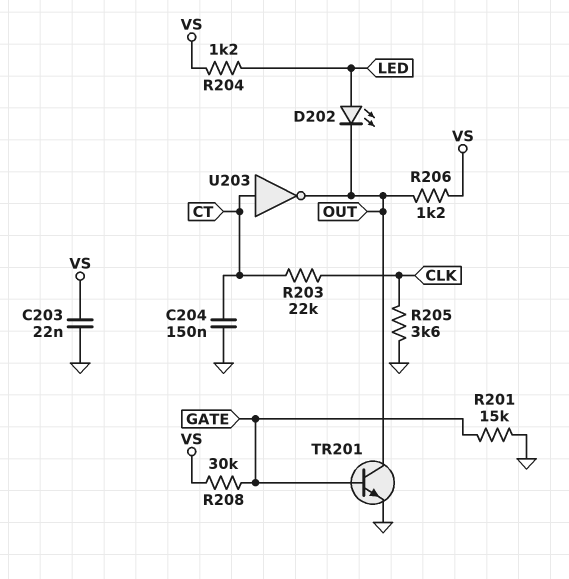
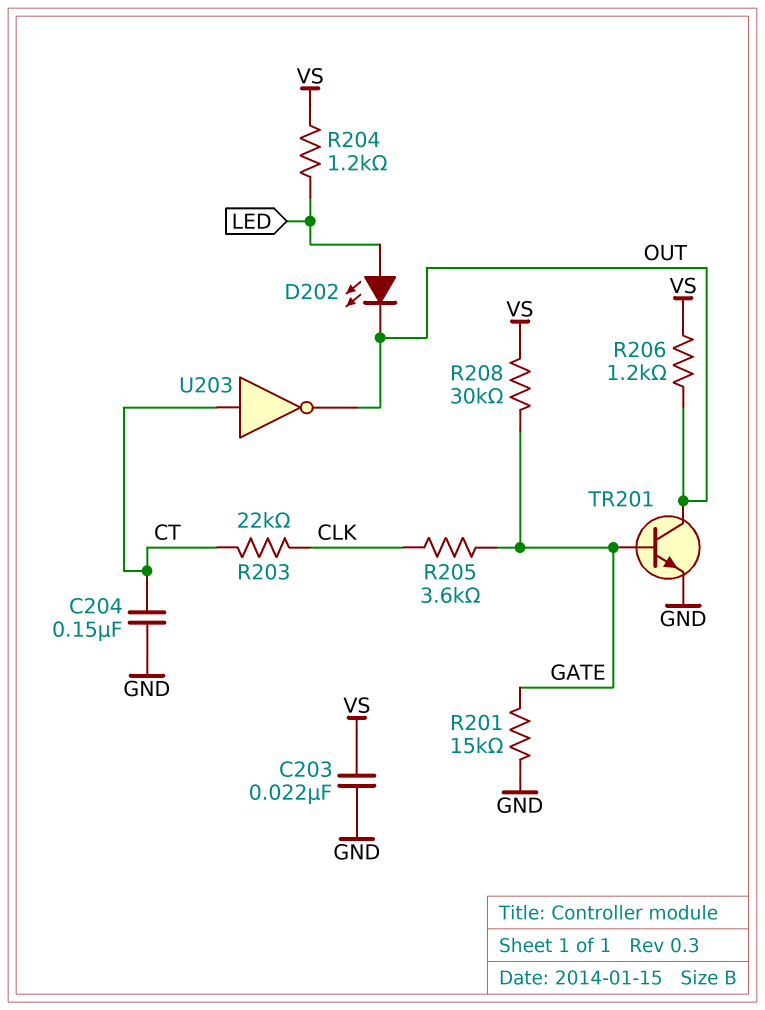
R205: 3.6k (CLK, GND) -> 3.6k (CLK, GATE)

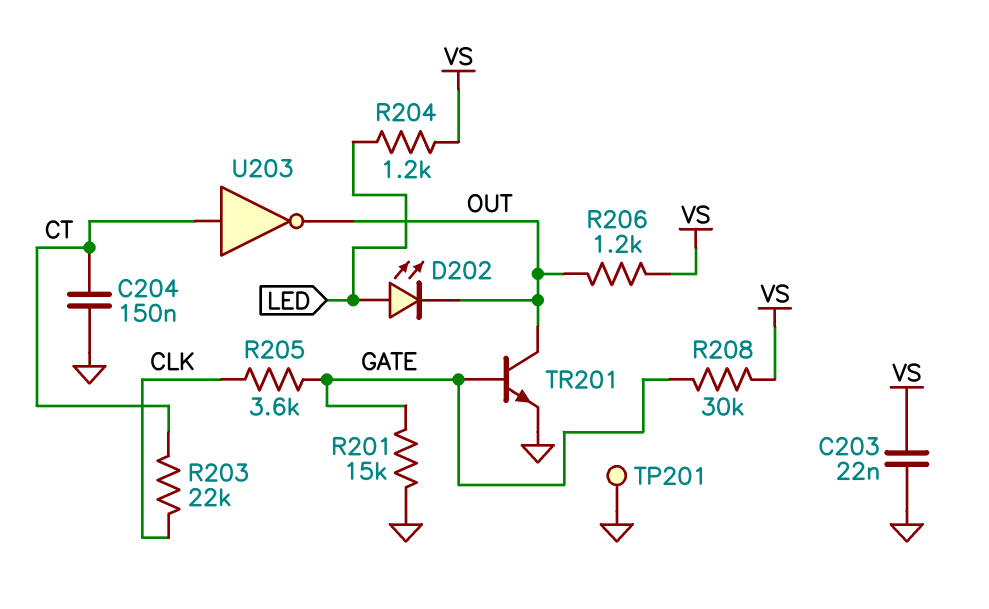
TP201: none -> test point (GND)

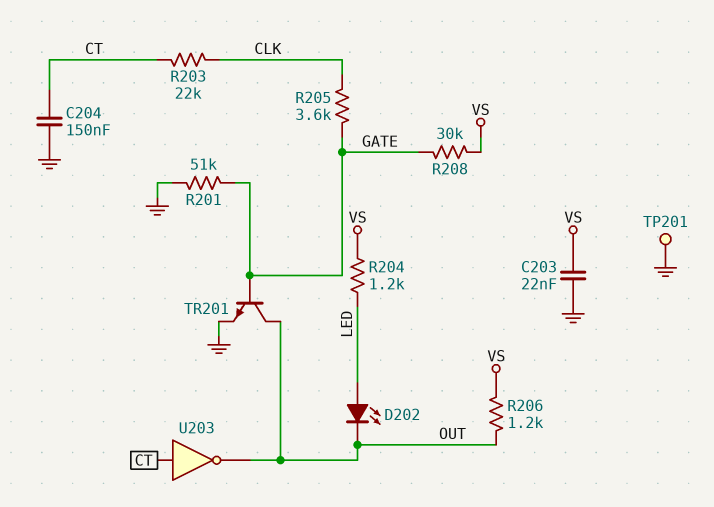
R201: 15k (GATE, GND) -> 51k (GATE, GND)

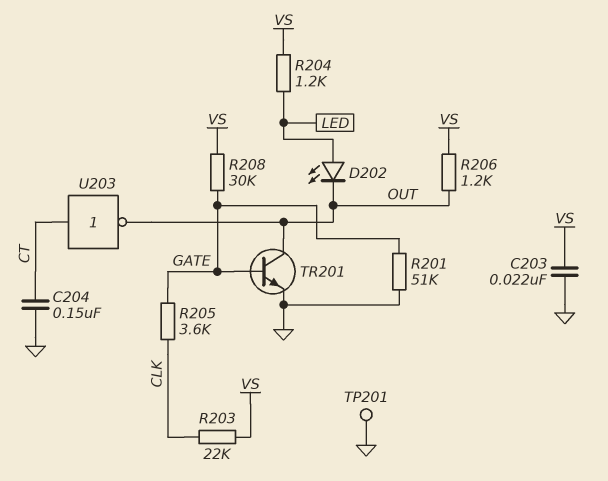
R203: 22k (CLK, CT) -> 22k (CLK, VS)

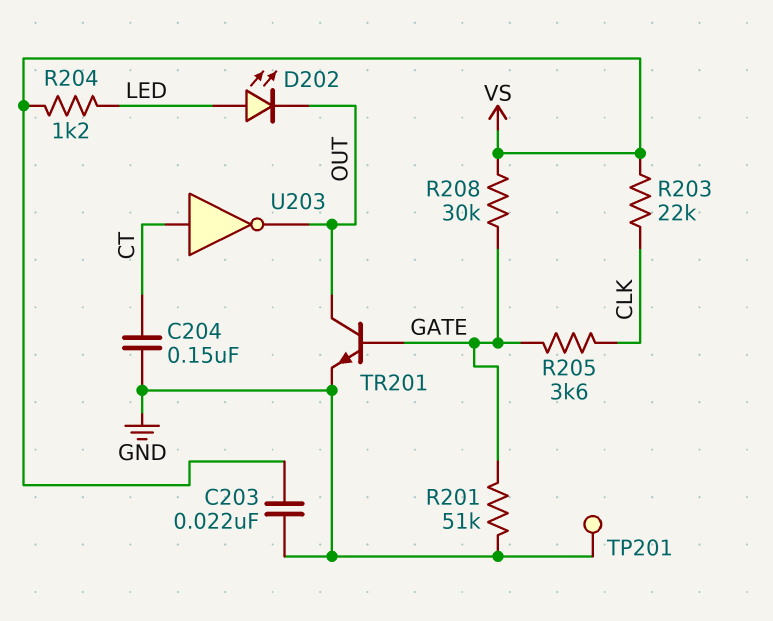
R206: 1.2k (OUT, VS) -> none

